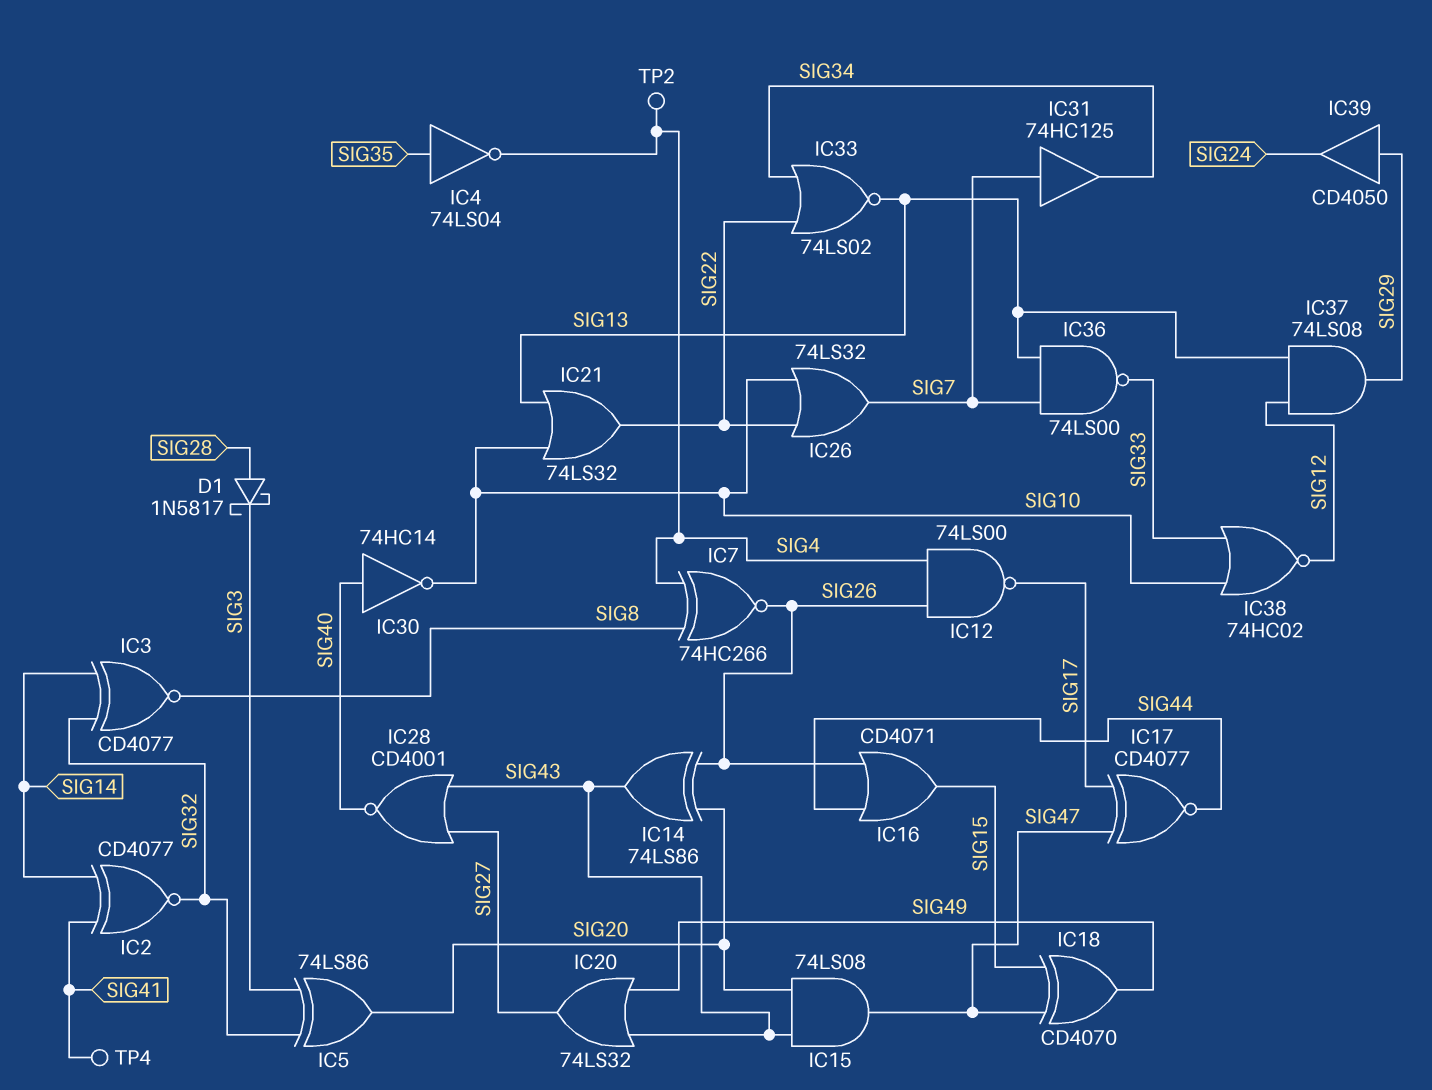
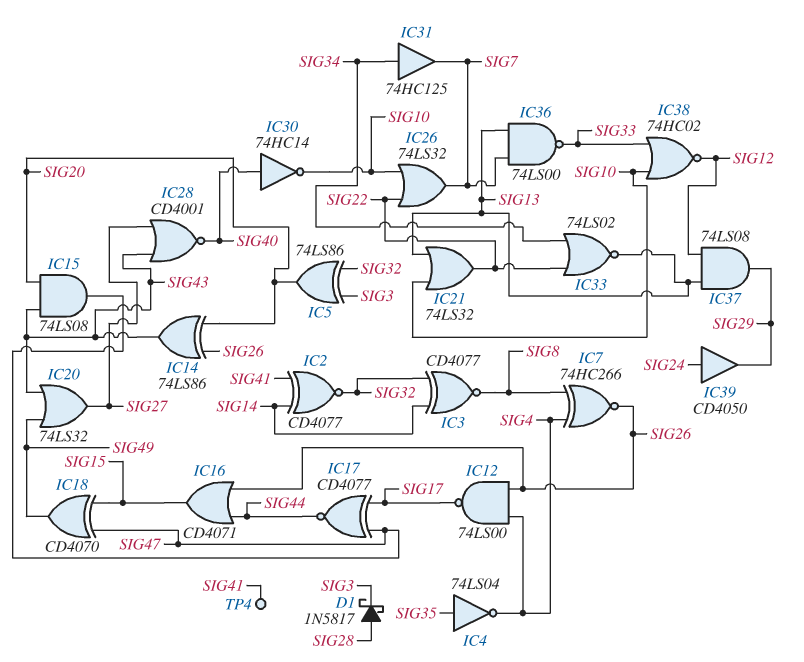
IC31: buffer 74HC125 (in SIG7, out SIG34) -> buffer 74HC125 (in SIG34, out SIG7)
IC39: buffer CD4050 (in SIG29, out SIG24) -> buffer CD4050 (in SIG24, out SIG29)
TP2: test point (SIG4) -> none

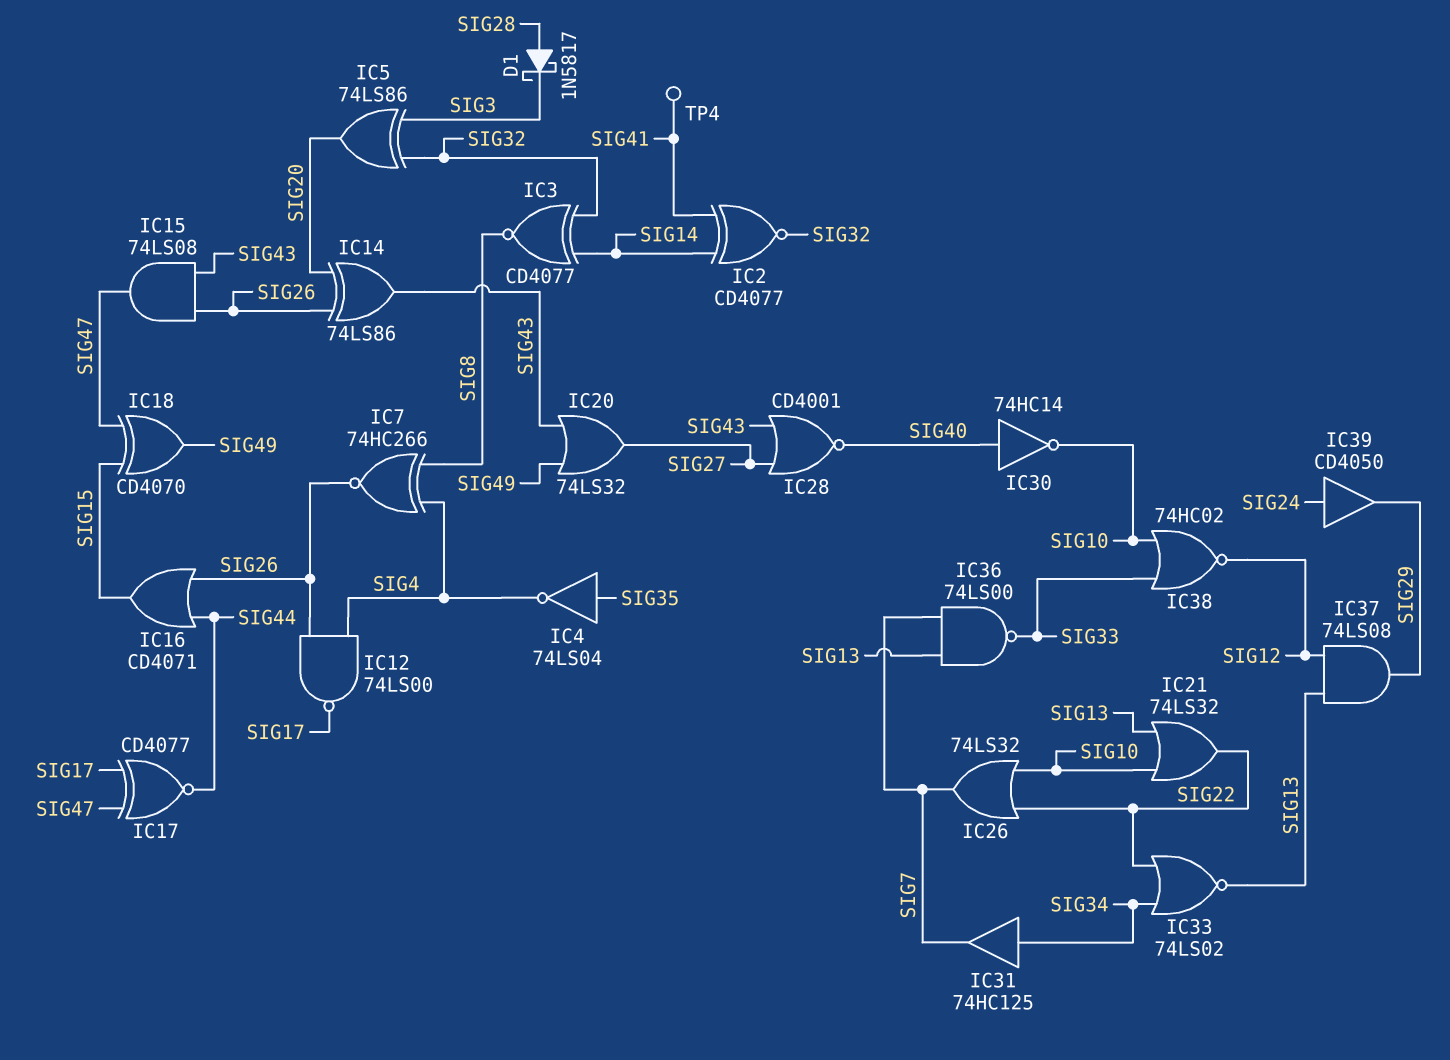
IC15: AND 74LS08 (in SIG20, in SIG43, out SIG47) -> AND 74LS08 (in SIG26, in SIG43, out SIG47)

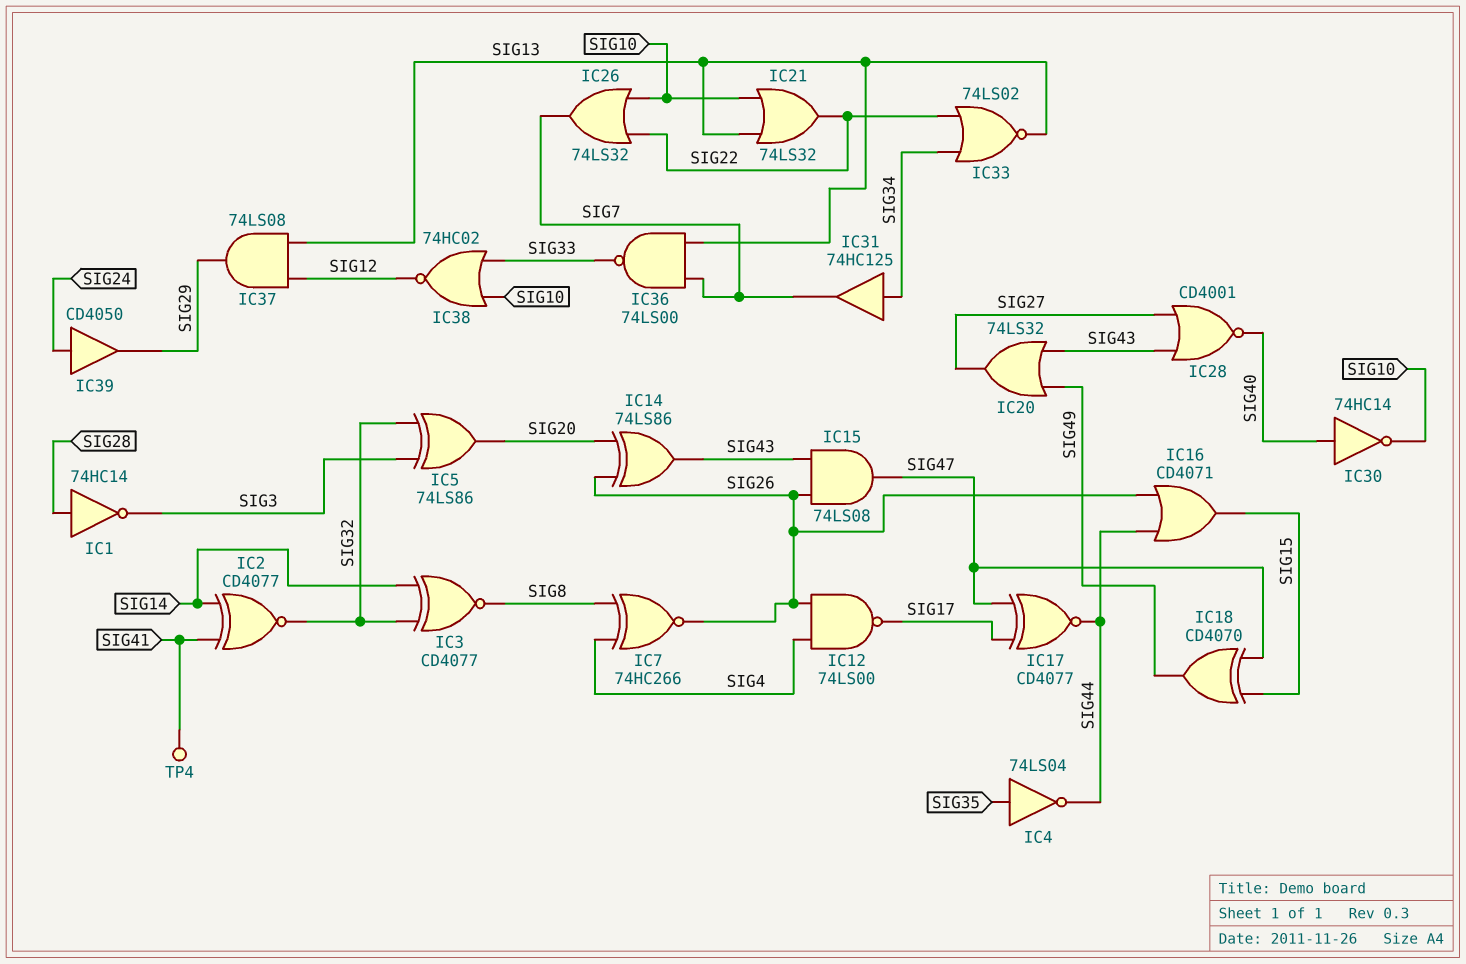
D1: schottky 1N5817 (A SIG28, K SIG3) -> none
IC1: none -> NOT 74HC14 (in SIG28, out SIG3)
IC4: NOT 74LS04 (in SIG35, out SIG4) -> NOT 74LS04 (in SIG35, out SIG44)

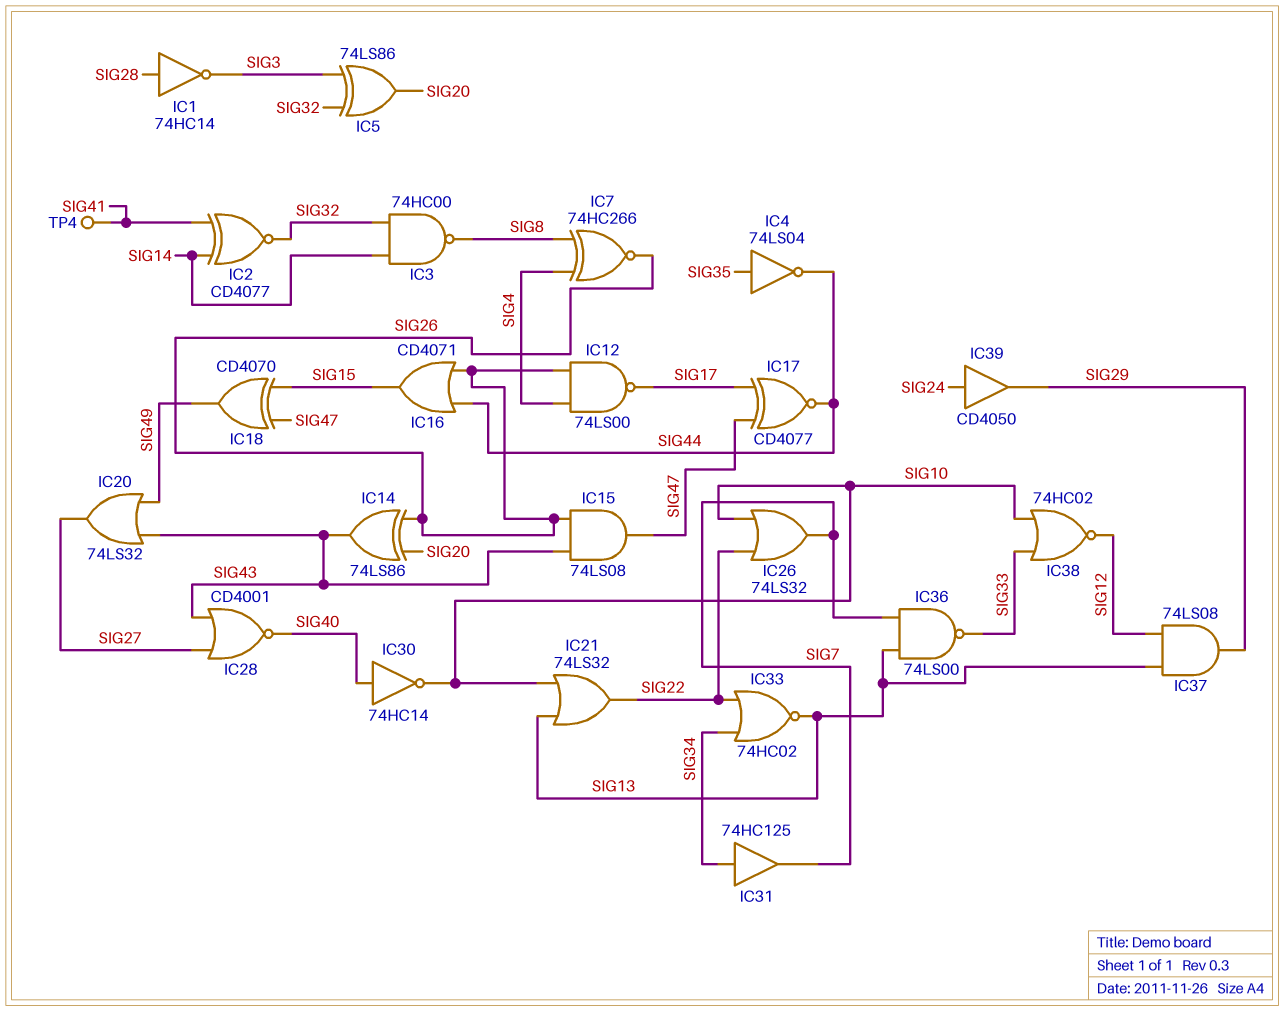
IC3: XNOR CD4077 (in SIG14, in SIG32, out SIG8) -> NAND 74HC00 (in SIG14, in SIG32, out SIG8)
IC33: NOR 74LS02 (in SIG22, in SIG34, out SIG13) -> NOR 74HC02 (in SIG22, in SIG34, out SIG13)

